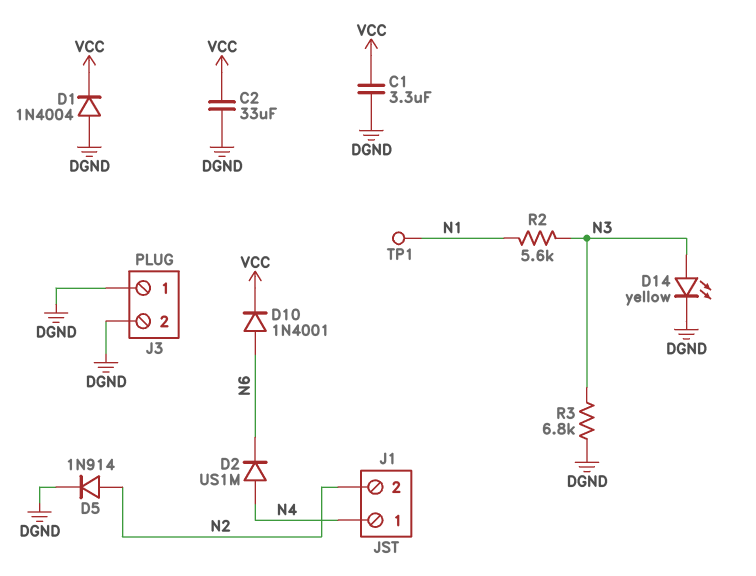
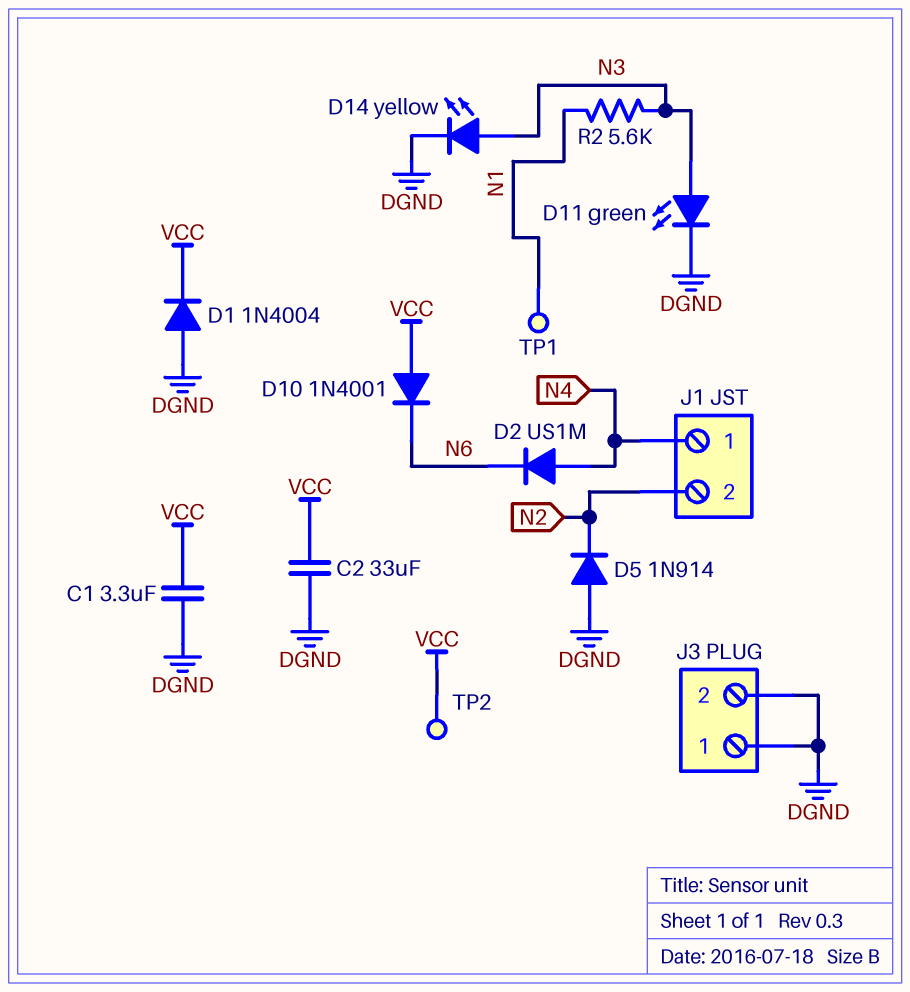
D5: diode 1N914 (A N2, K DGND) -> diode 1N914 (A DGND, K N2)
D10: diode 1N4001 (A N6, K VCC) -> diode 1N4001 (A VCC, K N6)
D11: none -> LED green (A N3, K DGND)
R3: 6.8k (DGND, N3) -> none
TP2: none -> test point (VCC)

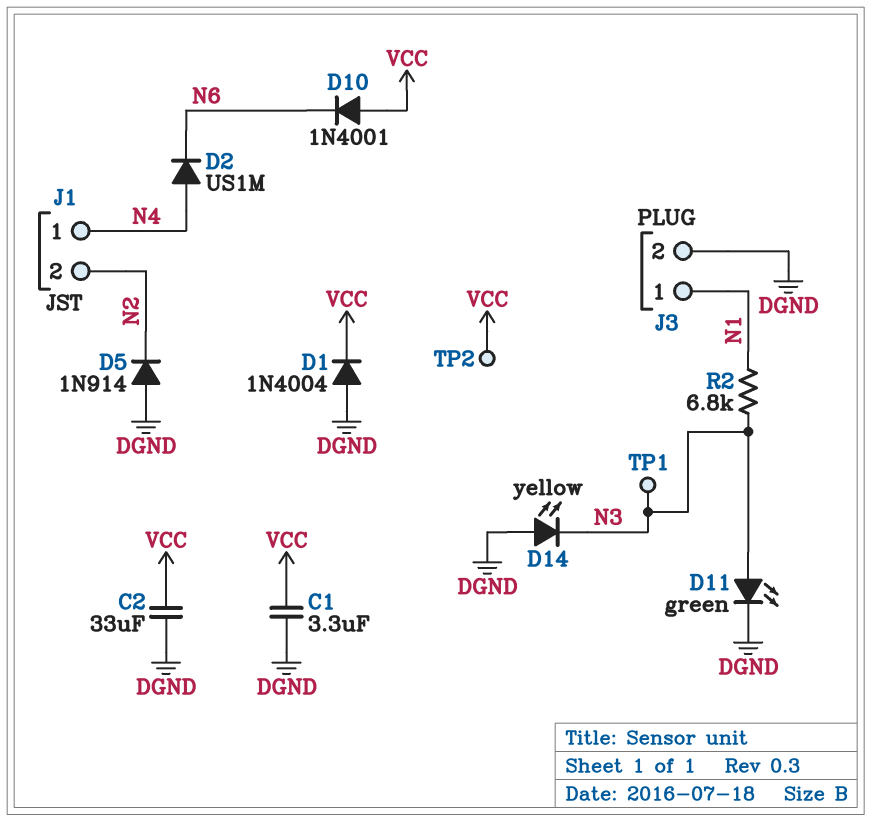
D14: LED yellow (A N3, K DGND) -> LED yellow (A DGND, K N3)
J3 pin 1: DGND -> N1
R2: 5.6k (N1, N3) -> 6.8k (N1, N3)
TP1: test point (N1) -> test point (N3)

